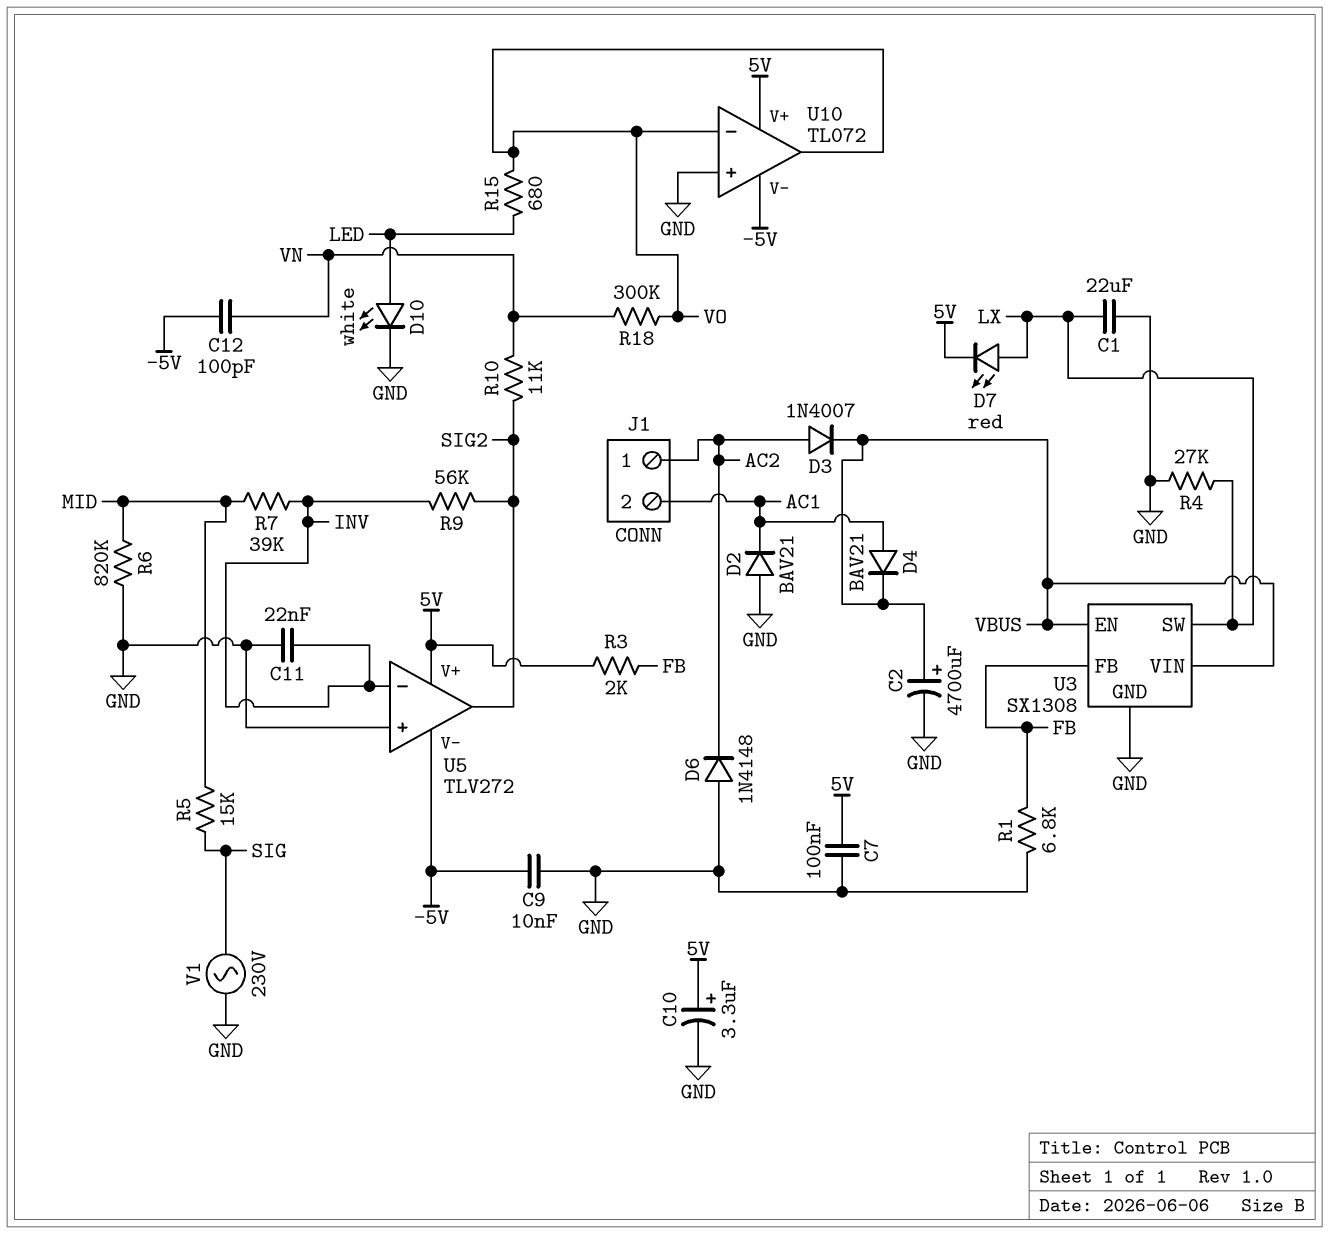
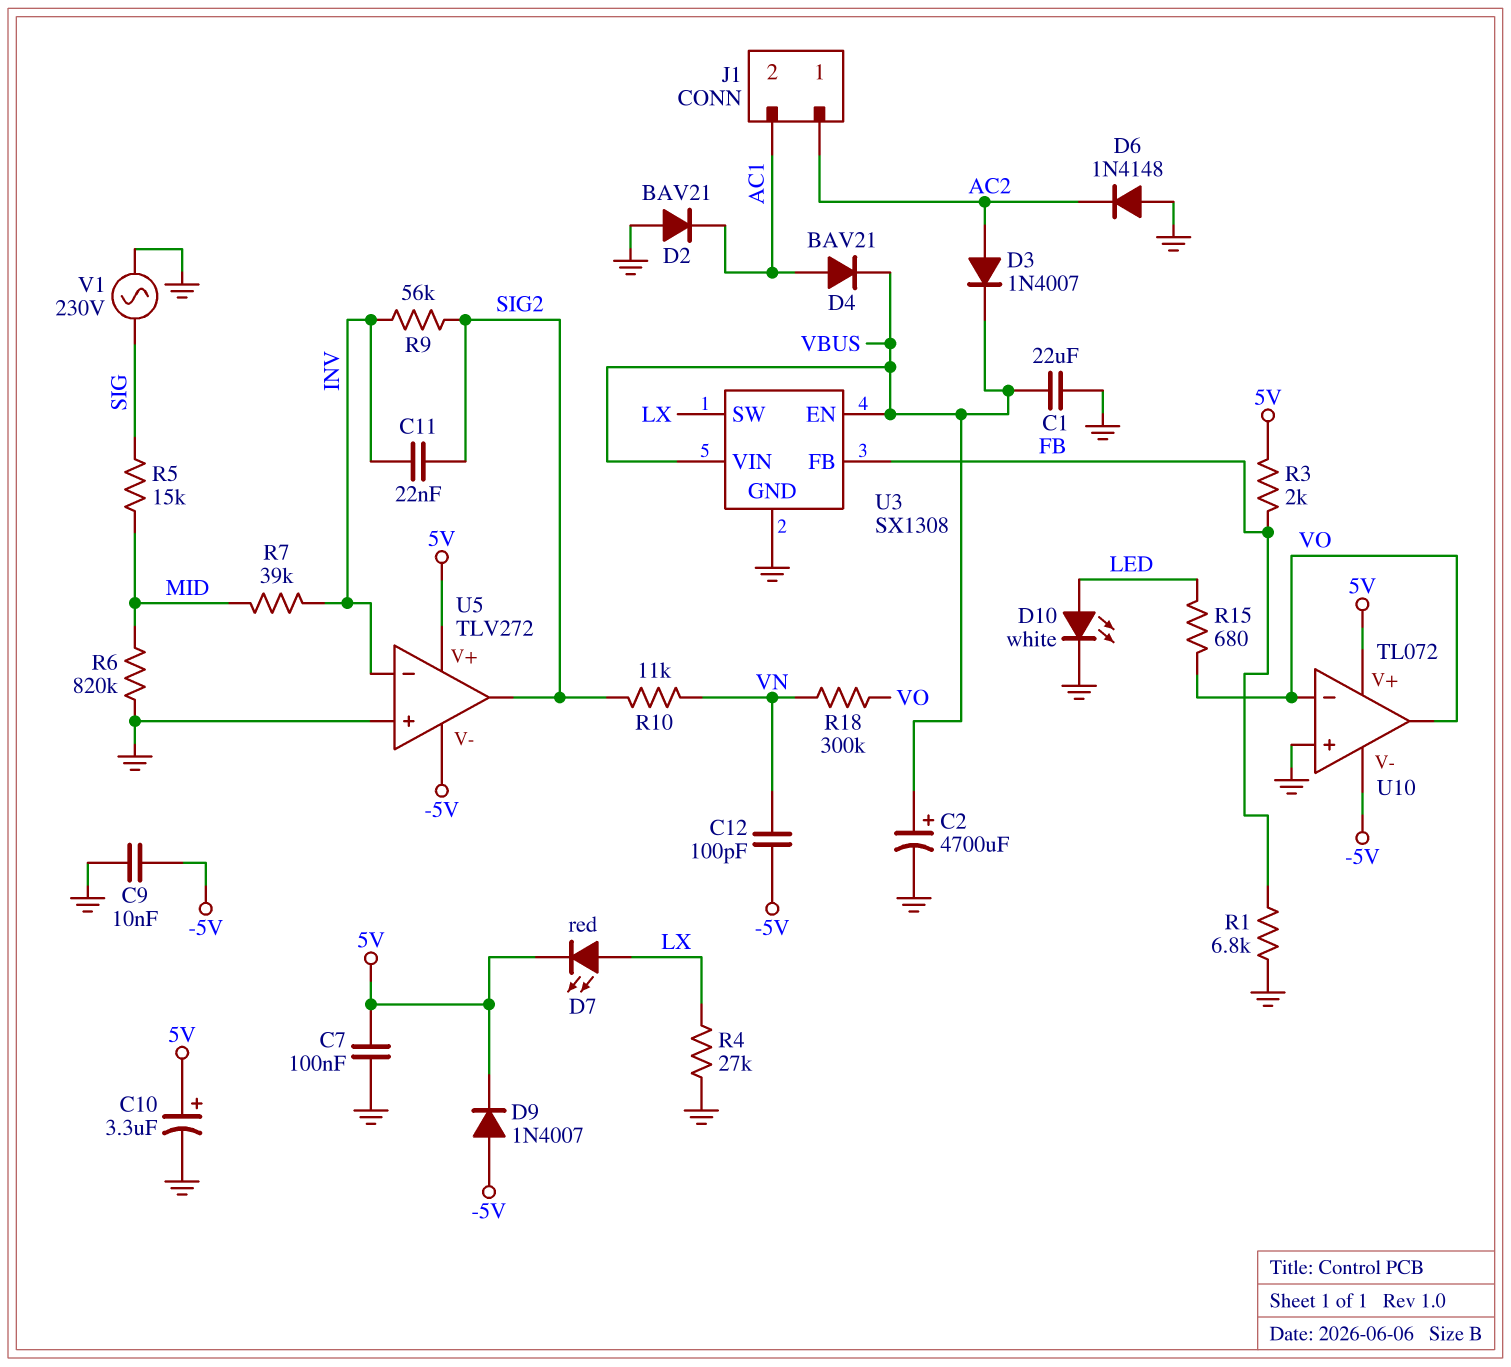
C1: 22uF (GND, LX) -> 22uF (GND, VBUS)
C11: 22nF (GND, INV) -> 22nF (INV, SIG2)
D9: none -> diode 1N4007 (A -5V, K 5V)

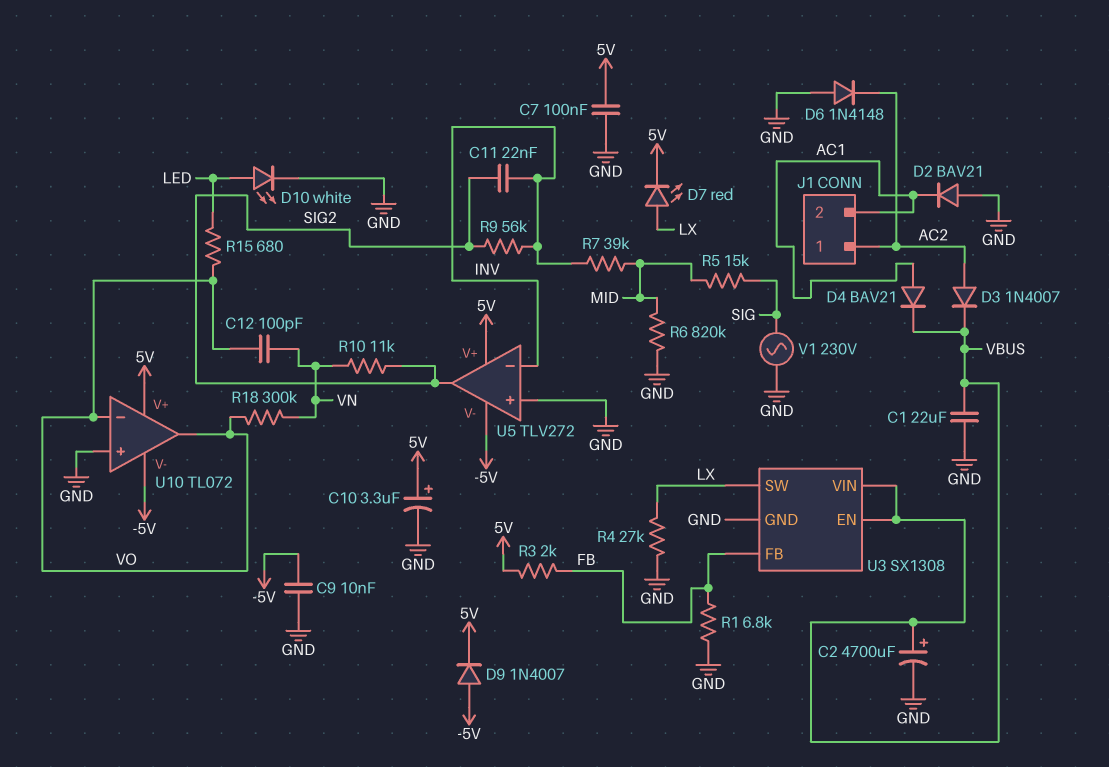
C12: 100pF (-5V, VN) -> 100pF (VN, VO)

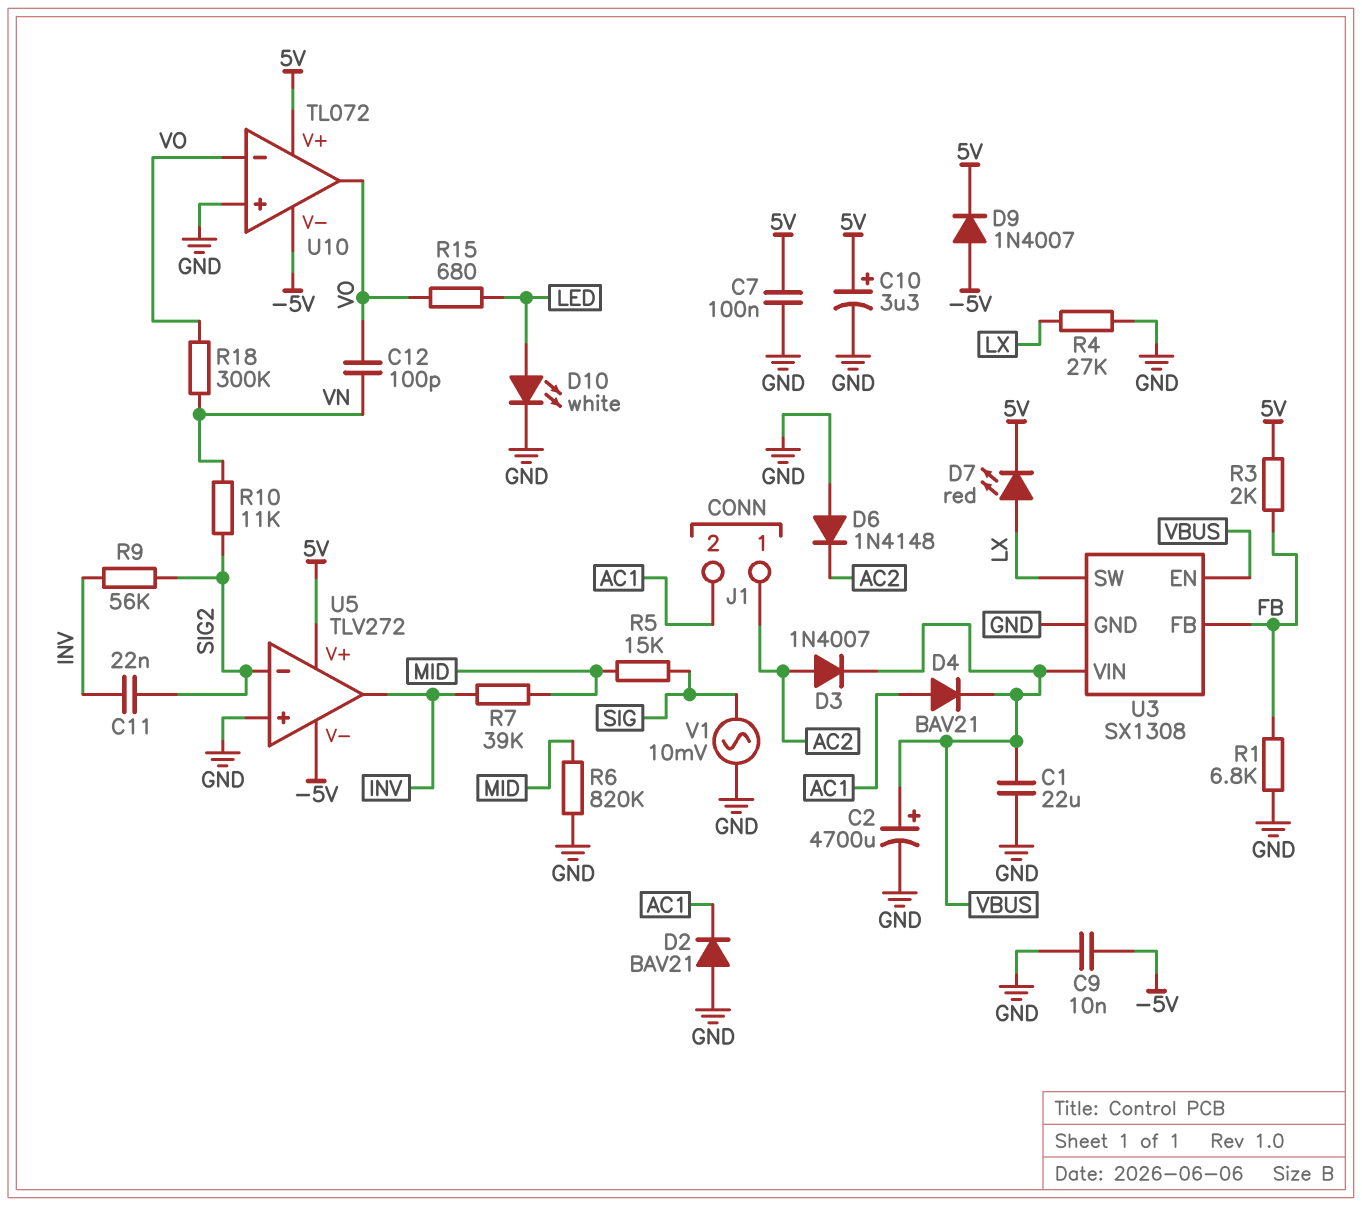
U5 pin in-: INV -> SIG2
U5 pin out: SIG2 -> INV
V1: AC 230V (GND, SIG) -> AC 10mV (GND, SIG)

